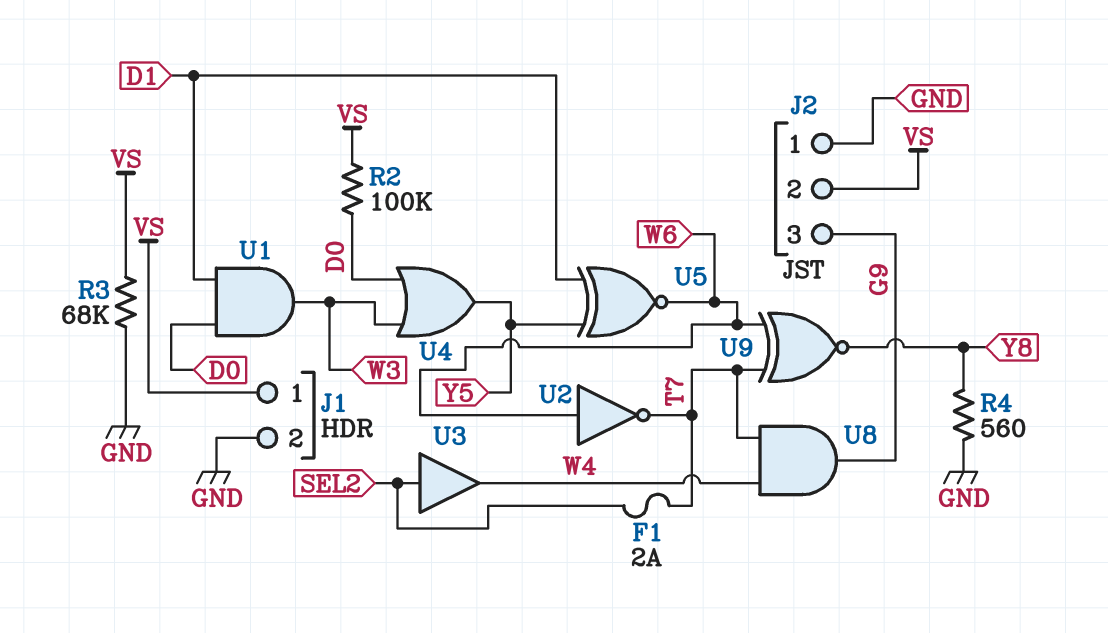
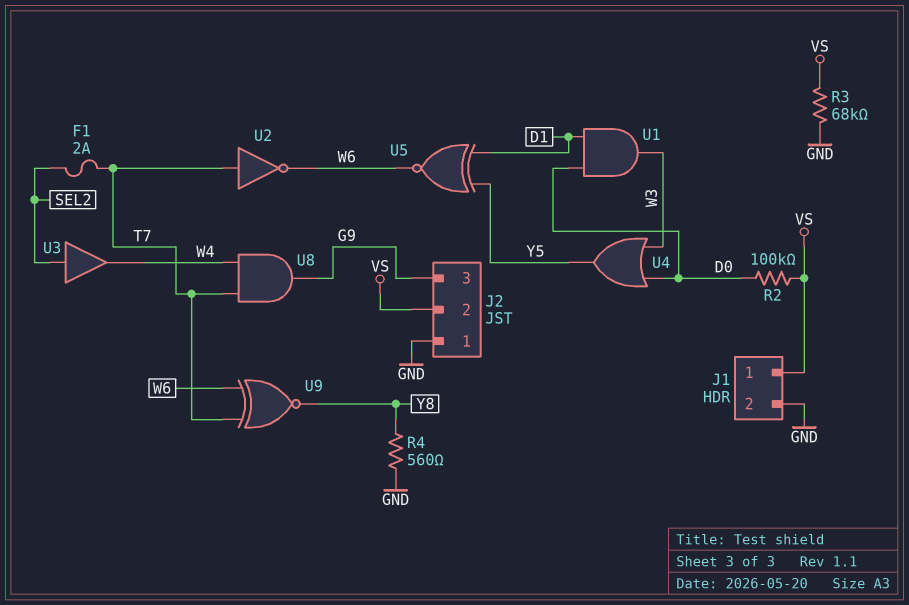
U2: NOT (in W6, out T7) -> NOT (in T7, out W6)

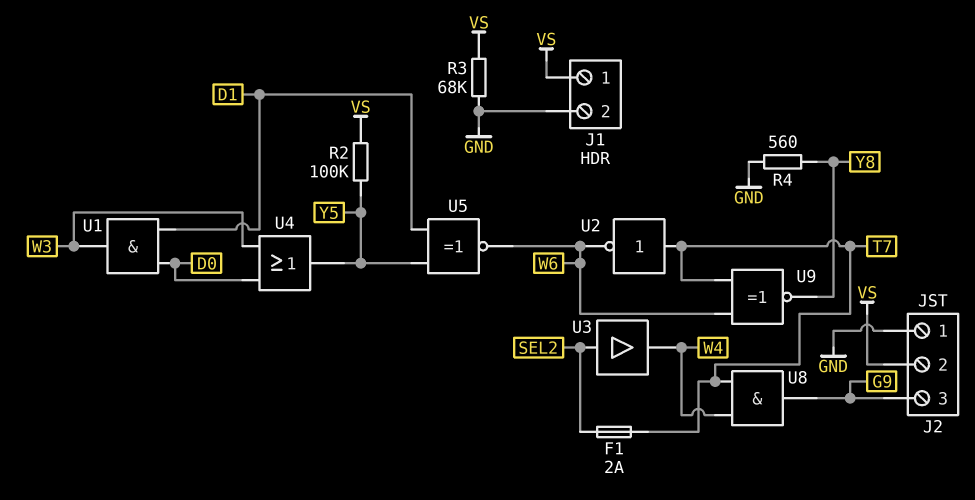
R2: 100k (D0, VS) -> 100k (VS, Y5)

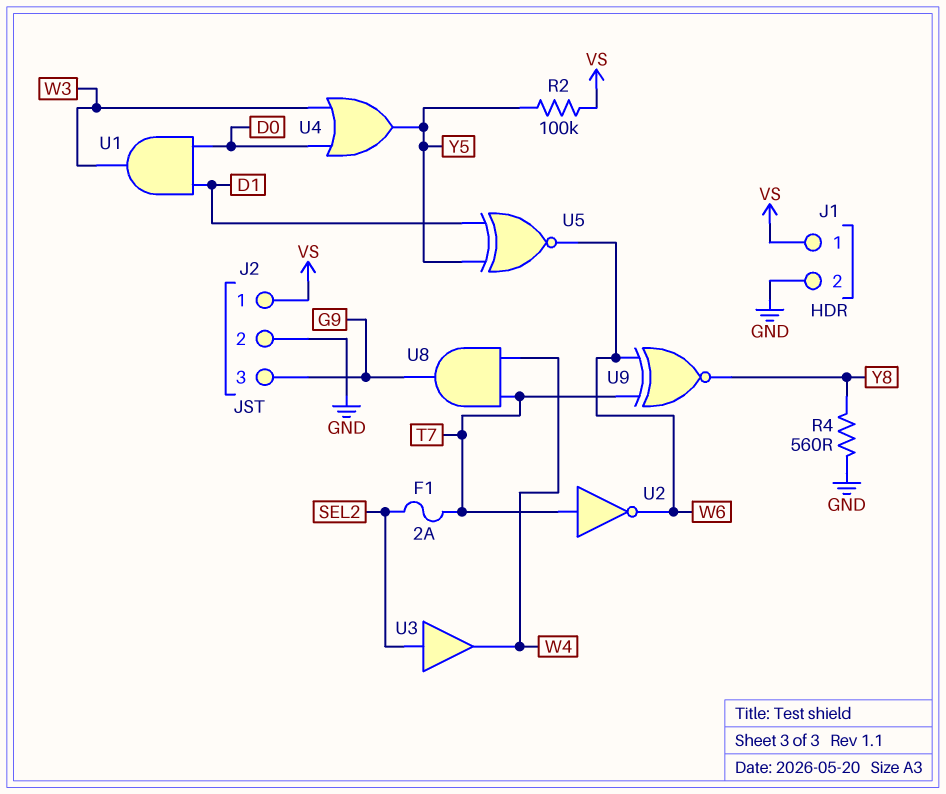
J2 pin 1: GND -> VS
J2 pin 2: VS -> GND
R3: 68k (GND, VS) -> none

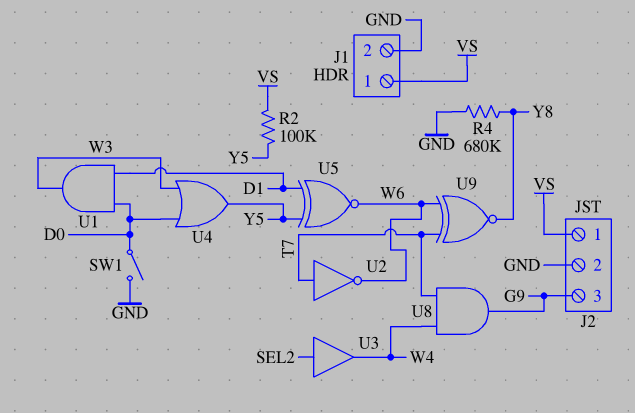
F1: 2A (SEL2, T7) -> none
R4: 560 (GND, Y8) -> 680k (GND, Y8)
SW1: none -> switch (D0, GND)

